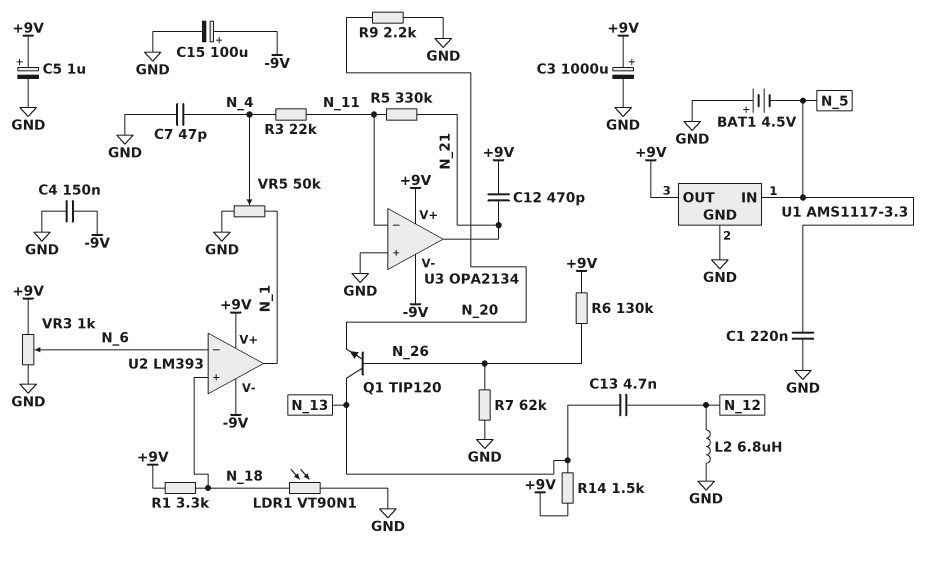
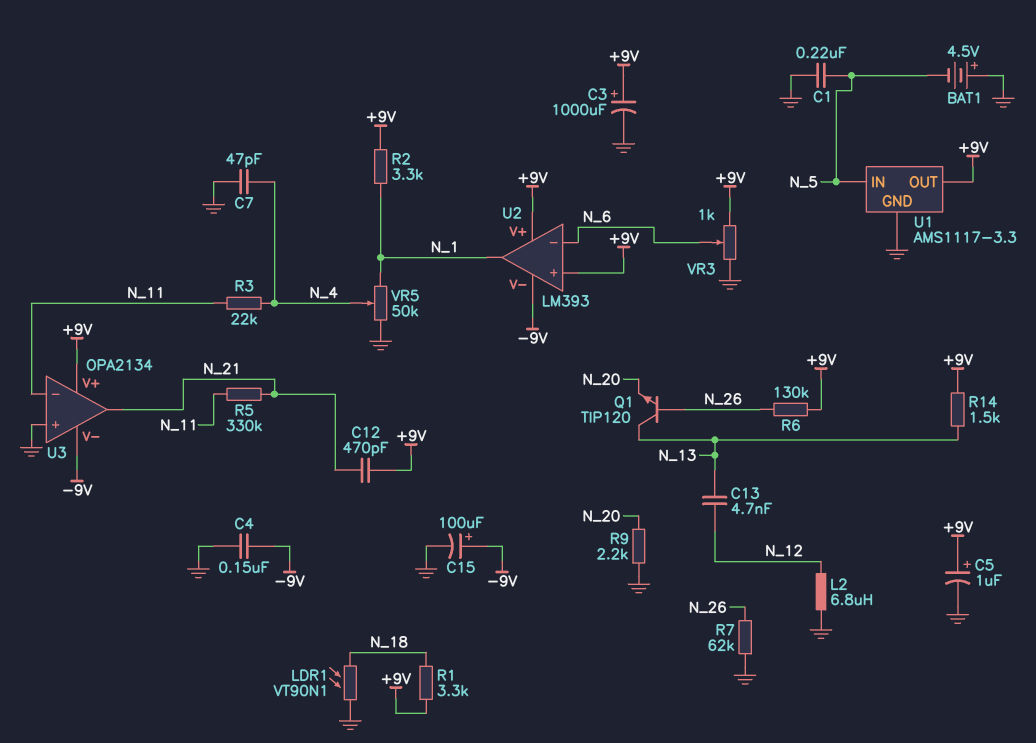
R2: none -> 3.3k (+9V, N_1)
U2 pin in+: N_18 -> +9V

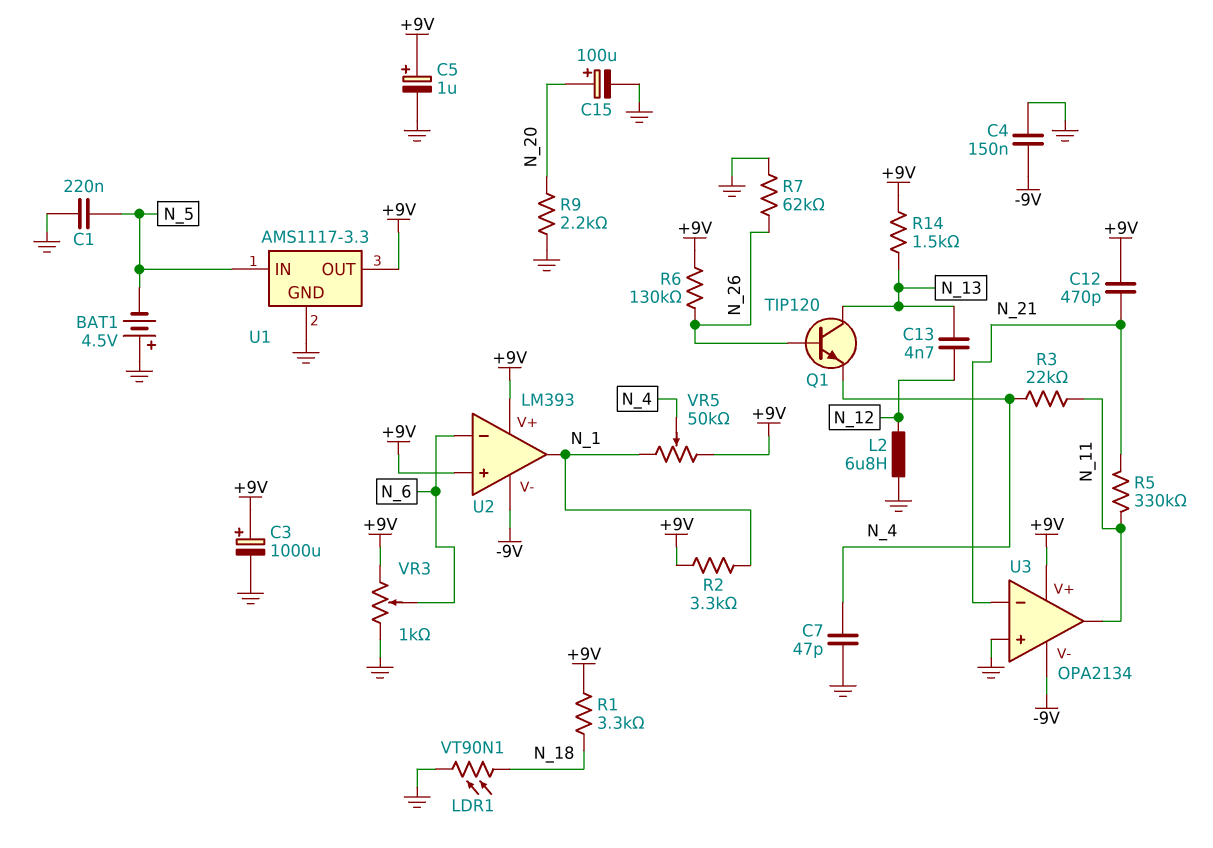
C15: 100uF (plus -9V, minus GND) -> 100uF (plus N_20, minus GND)
Q1: NPN TIP120 (B N_26, C N_13, E N_20) -> NPN TIP120 (B N_26, C N_13, E N_4)
U3 pin in-: N_11 -> N_21
U3 pin out: N_21 -> N_11
VR5: 50k (GND, N_1, wiper N_4) -> 50k (+9V, N_1, wiper N_4)

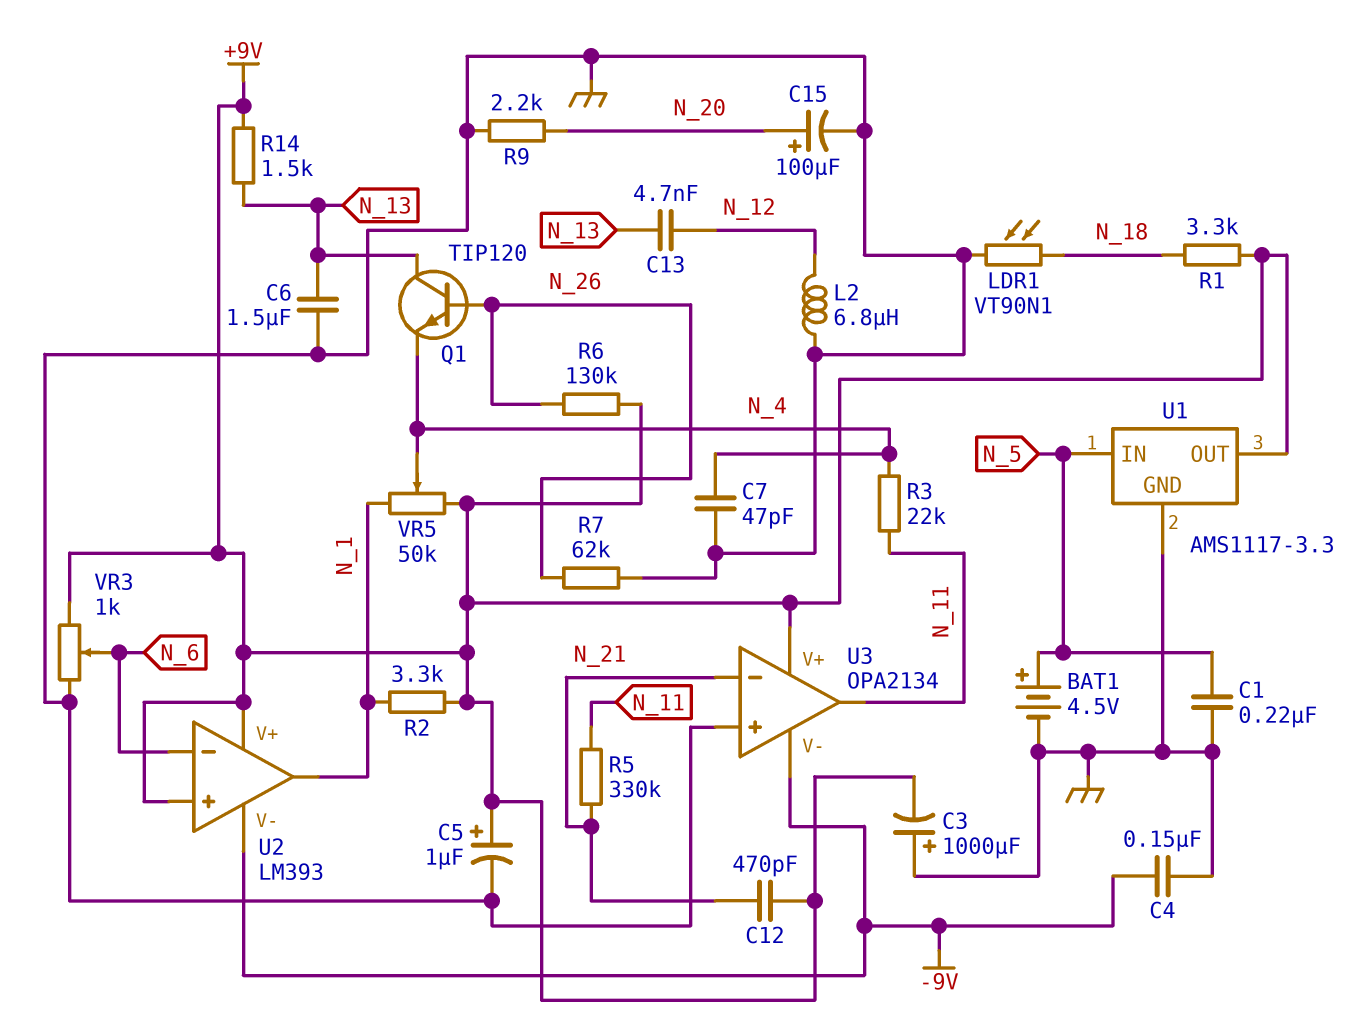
BAT1: 4.5V (plus GND, minus N_5) -> 4.5V (plus N_5, minus GND)
C3: 1000uF (plus +9V, minus GND) -> 1000uF (plus GND, minus +9V)
C6: none -> 1.5uF (GND, N_13)

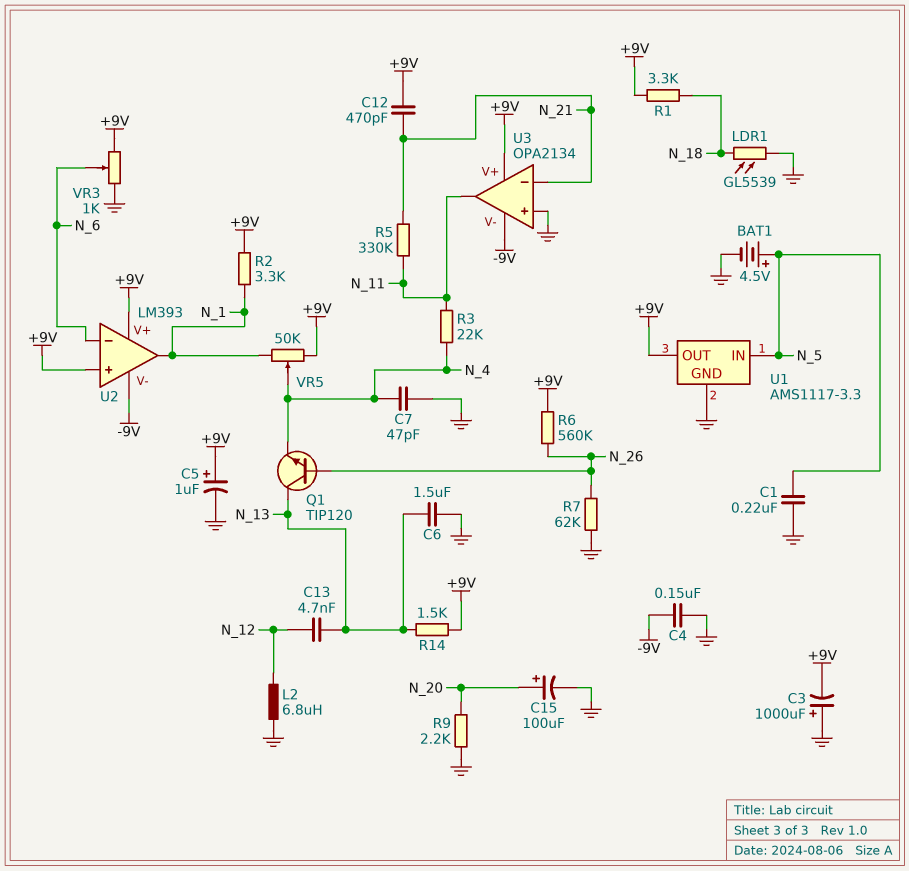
LDR1: VT90N1 (GND, N_18) -> GL5539 (GND, N_18)
R6: 130k (+9V, N_26) -> 560k (+9V, N_26)

